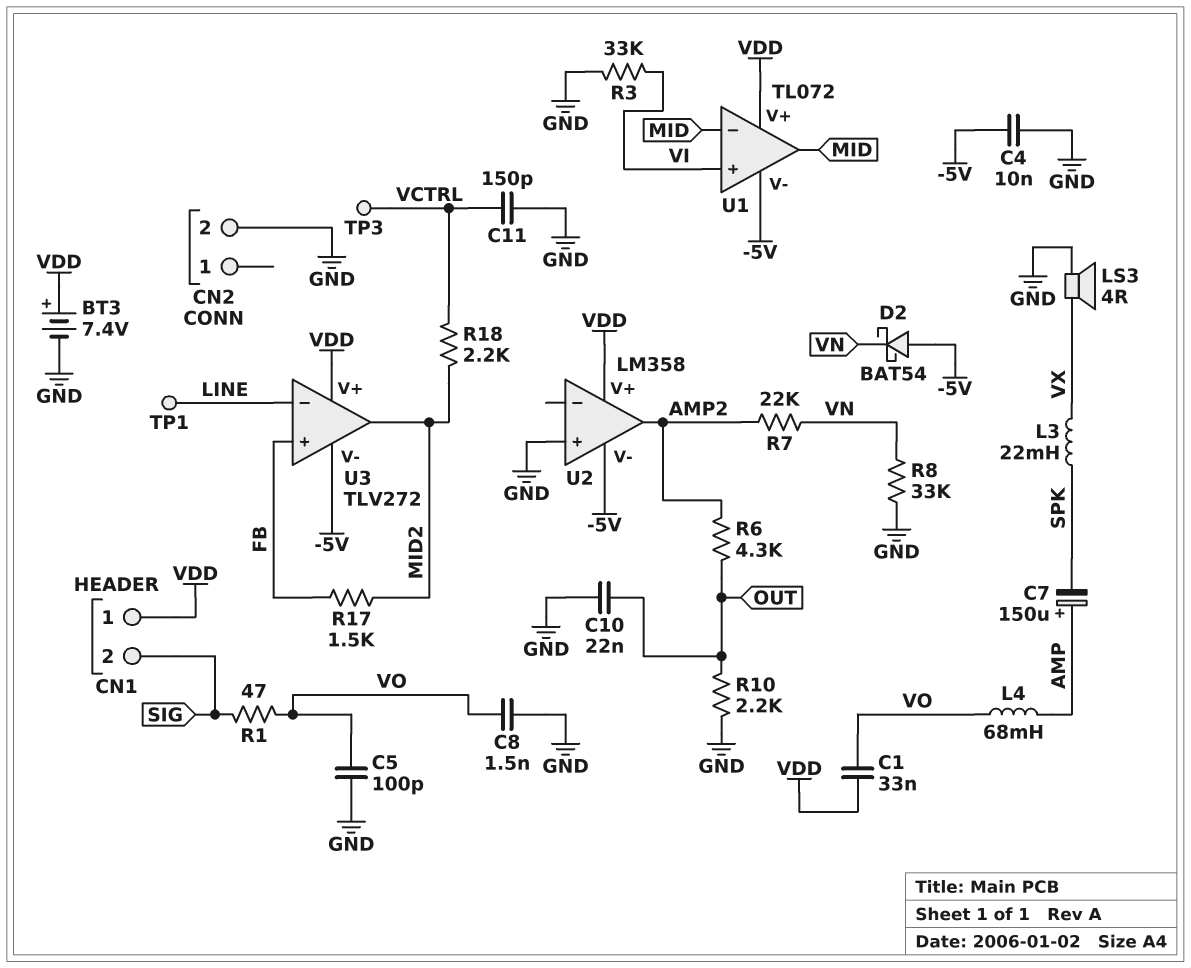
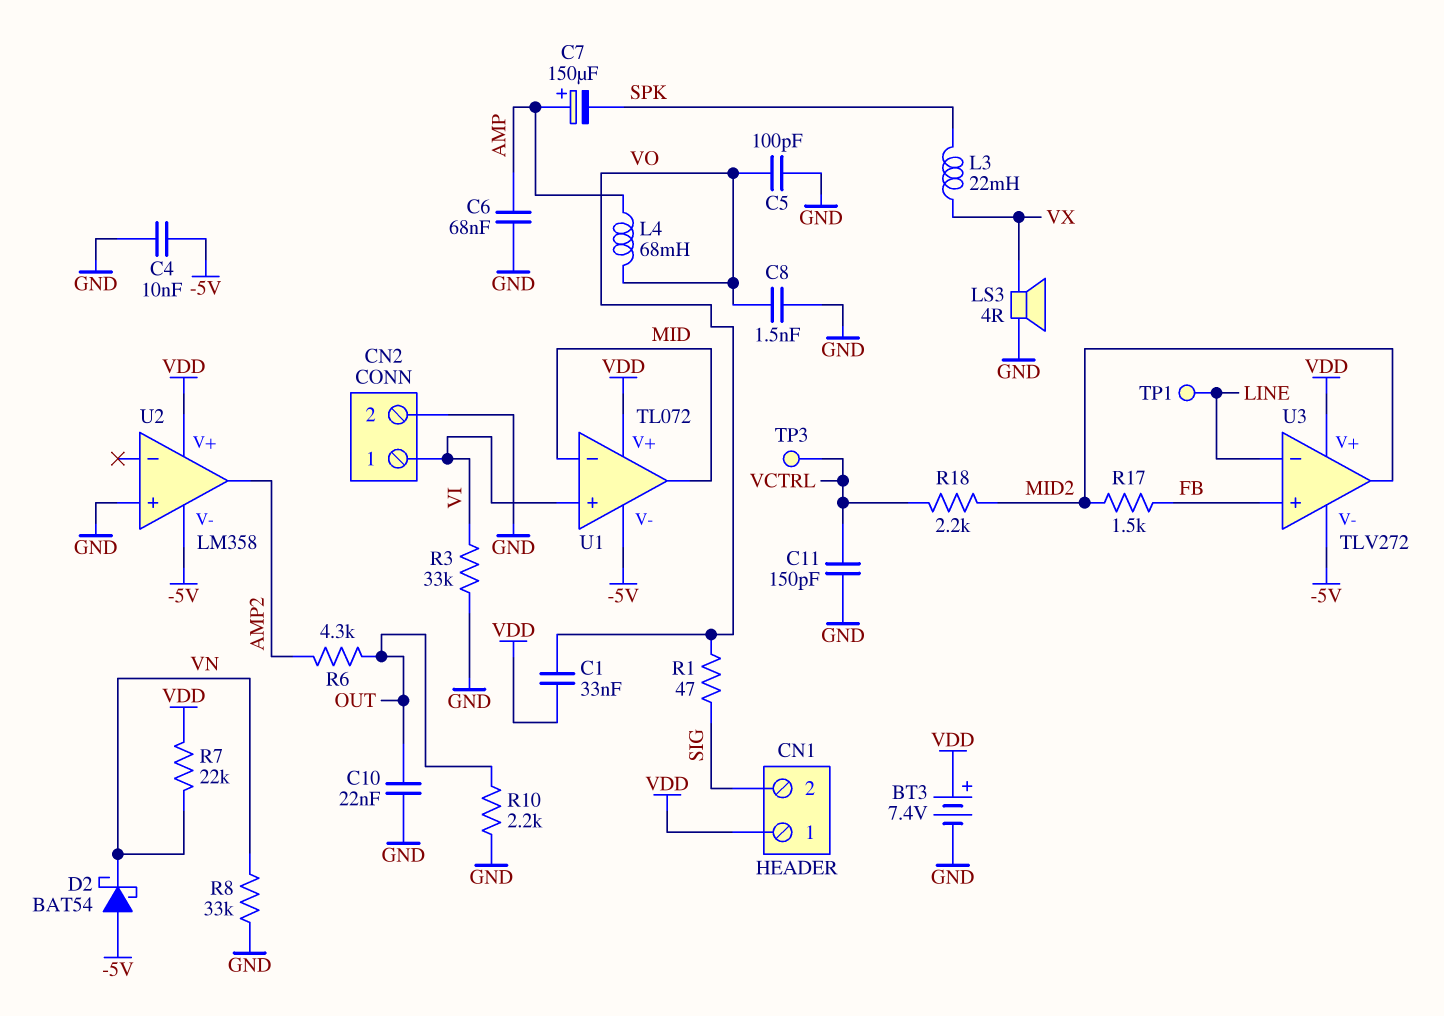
C6: none -> 68nF (AMP, GND)
CN2 pin 1: none -> VI
R7: 22k (AMP2, VN) -> 22k (VDD, VN)

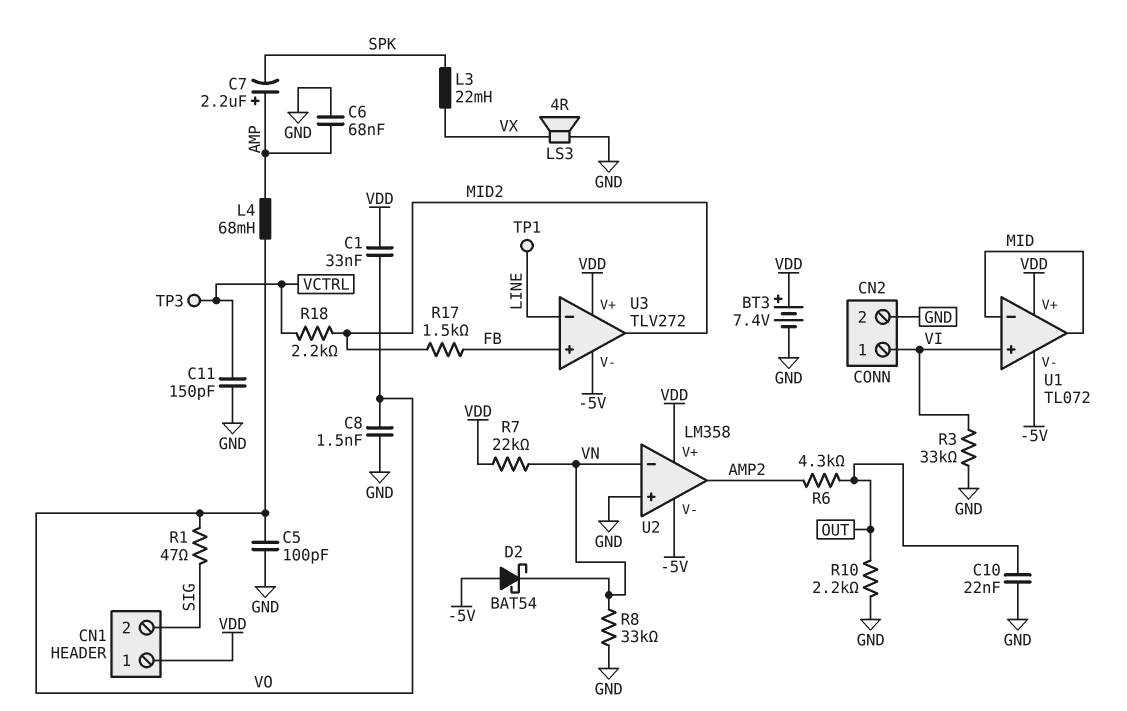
C4: 10nF (-5V, GND) -> none
C7: 150uF (plus AMP, minus SPK) -> 2.2uF (plus AMP, minus SPK)
U2 pin in-: none -> VN

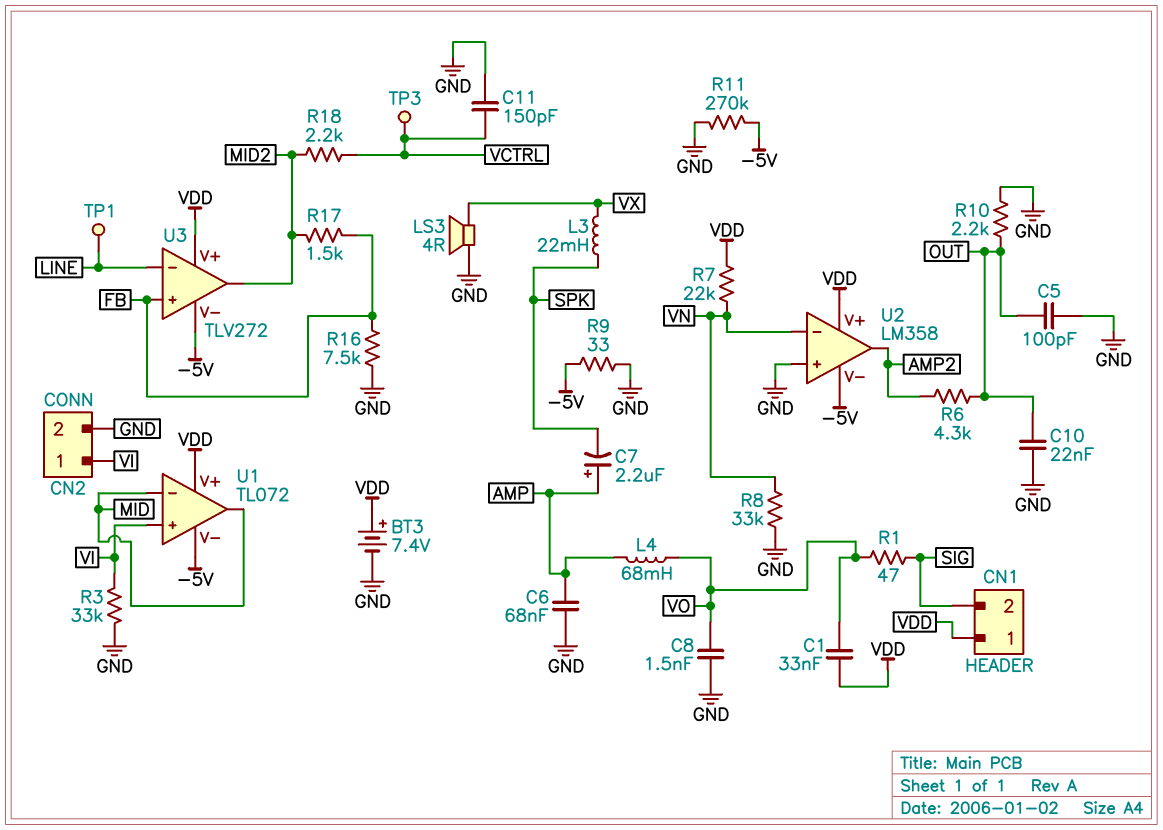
C5: 100pF (GND, VO) -> 100pF (GND, OUT)
D2: schottky BAT54 (A -5V, K VN) -> none
R9: none -> 33 (-5V, GND)
R11: none -> 270k (-5V, GND)
R16: none -> 7.5k (FB, GND)

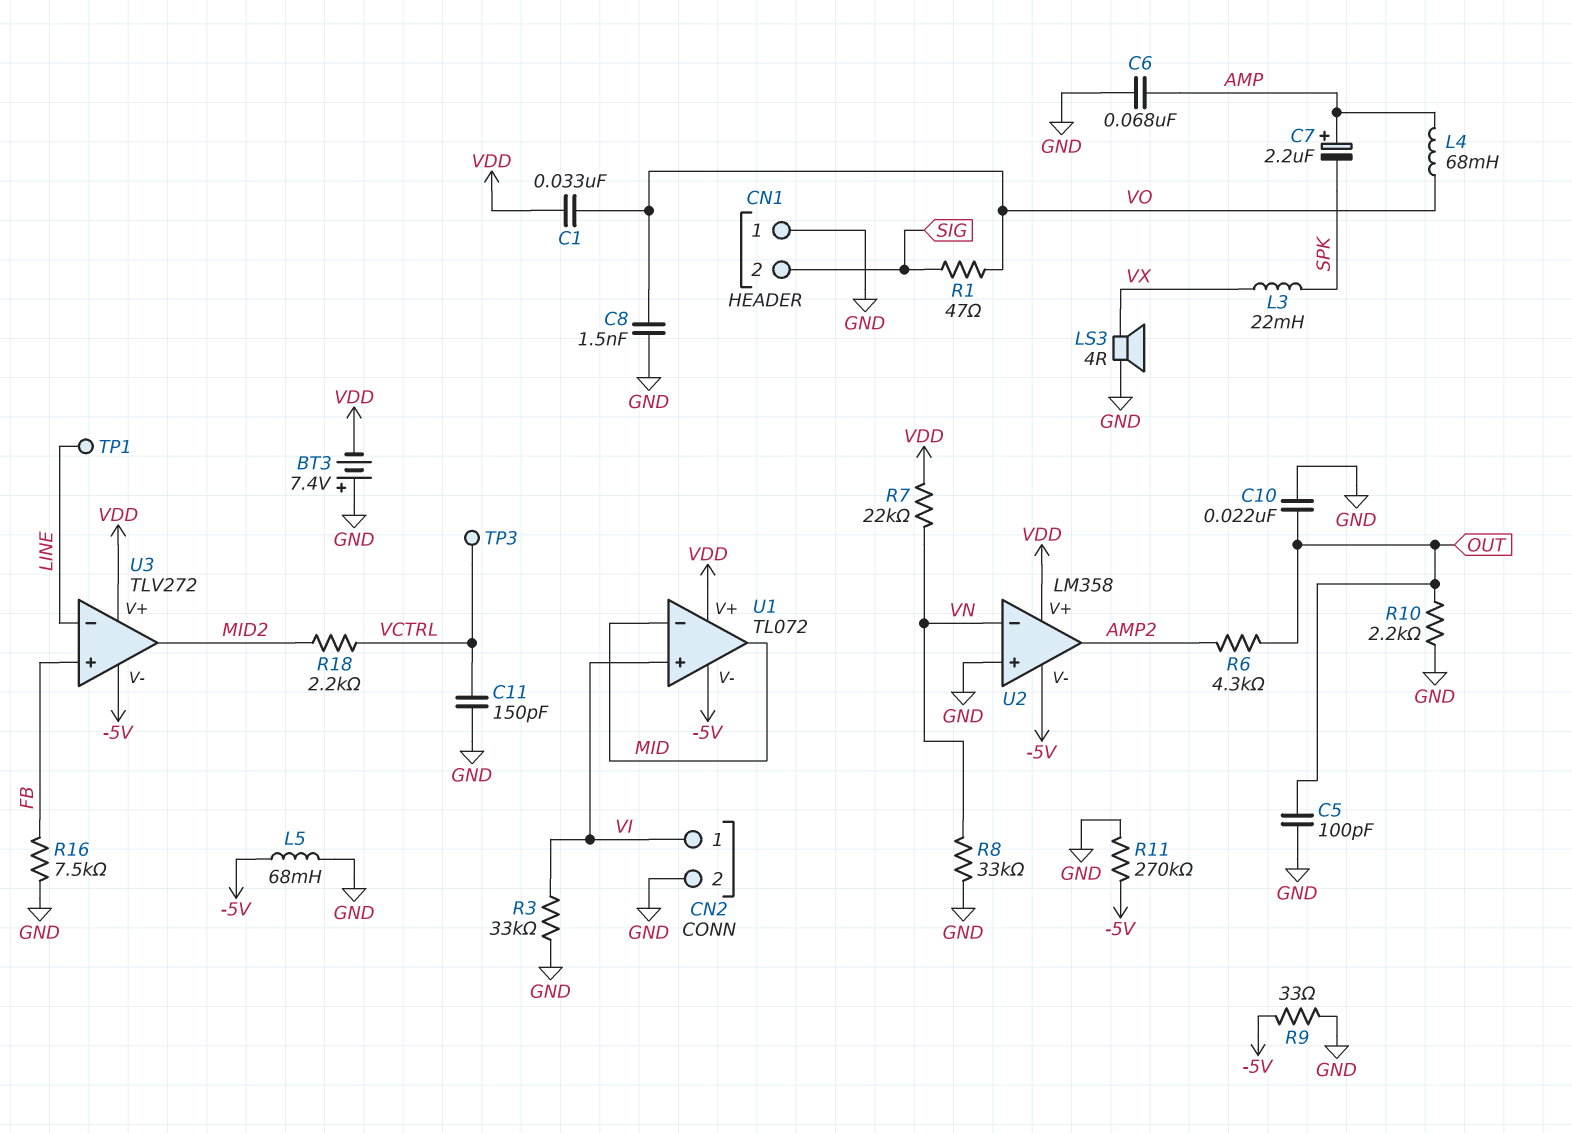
BT3: 7.4V (plus VDD, minus GND) -> 7.4V (plus GND, minus VDD)
CN1 pin 1: VDD -> GND
L5: none -> 68mH (-5V, GND)
R17: 1.5k (FB, MID2) -> none

